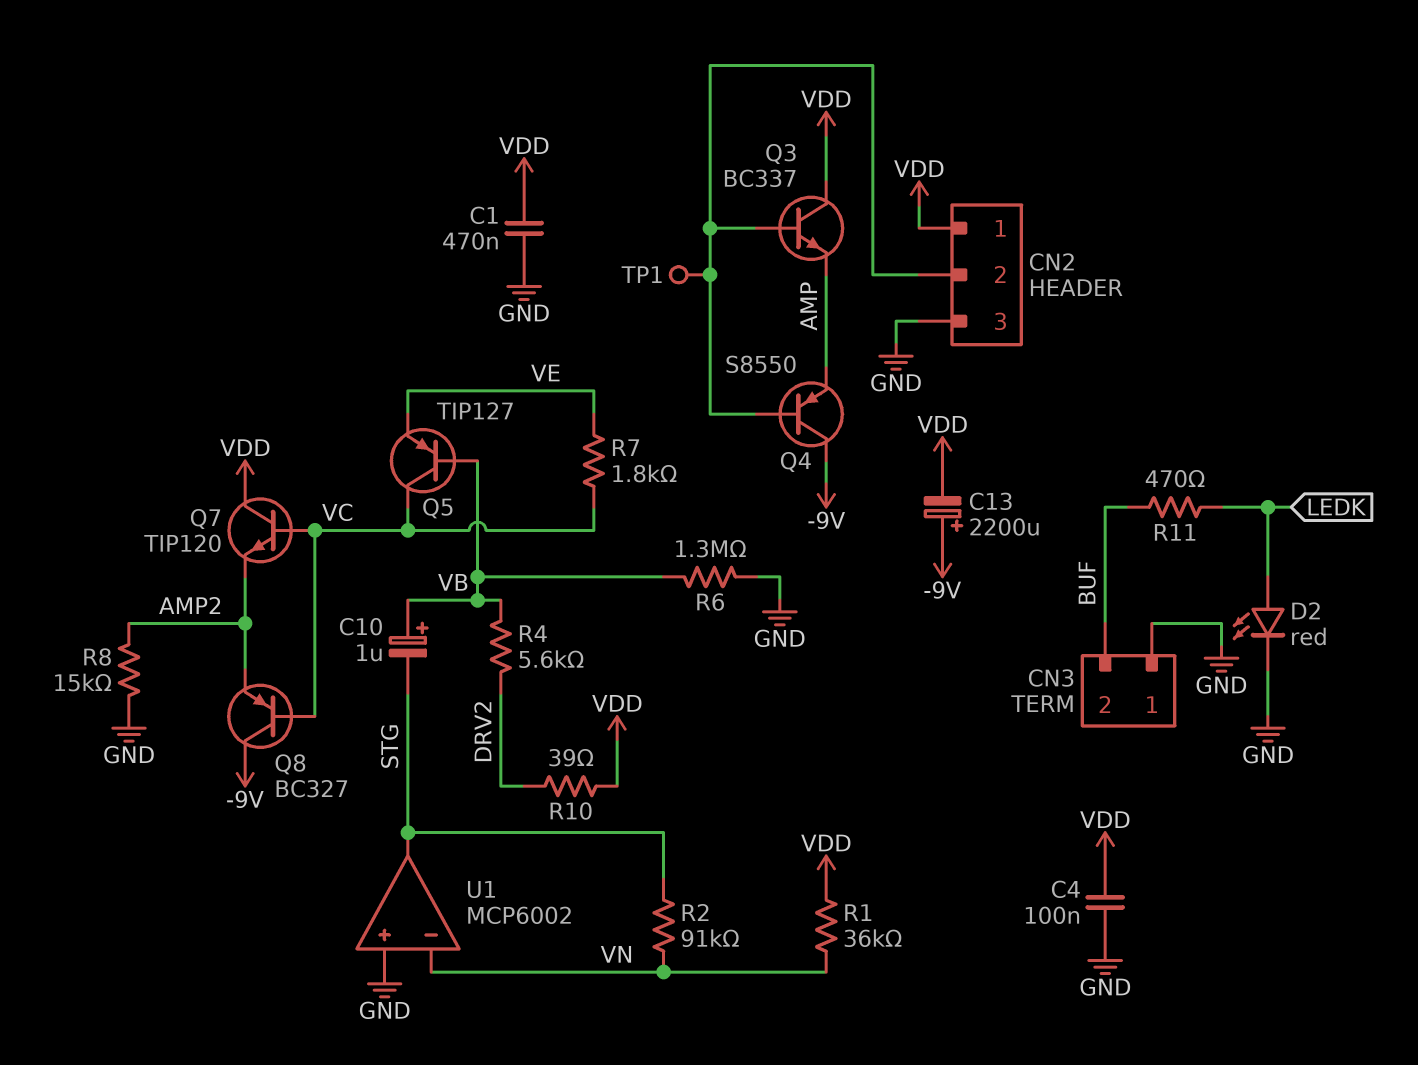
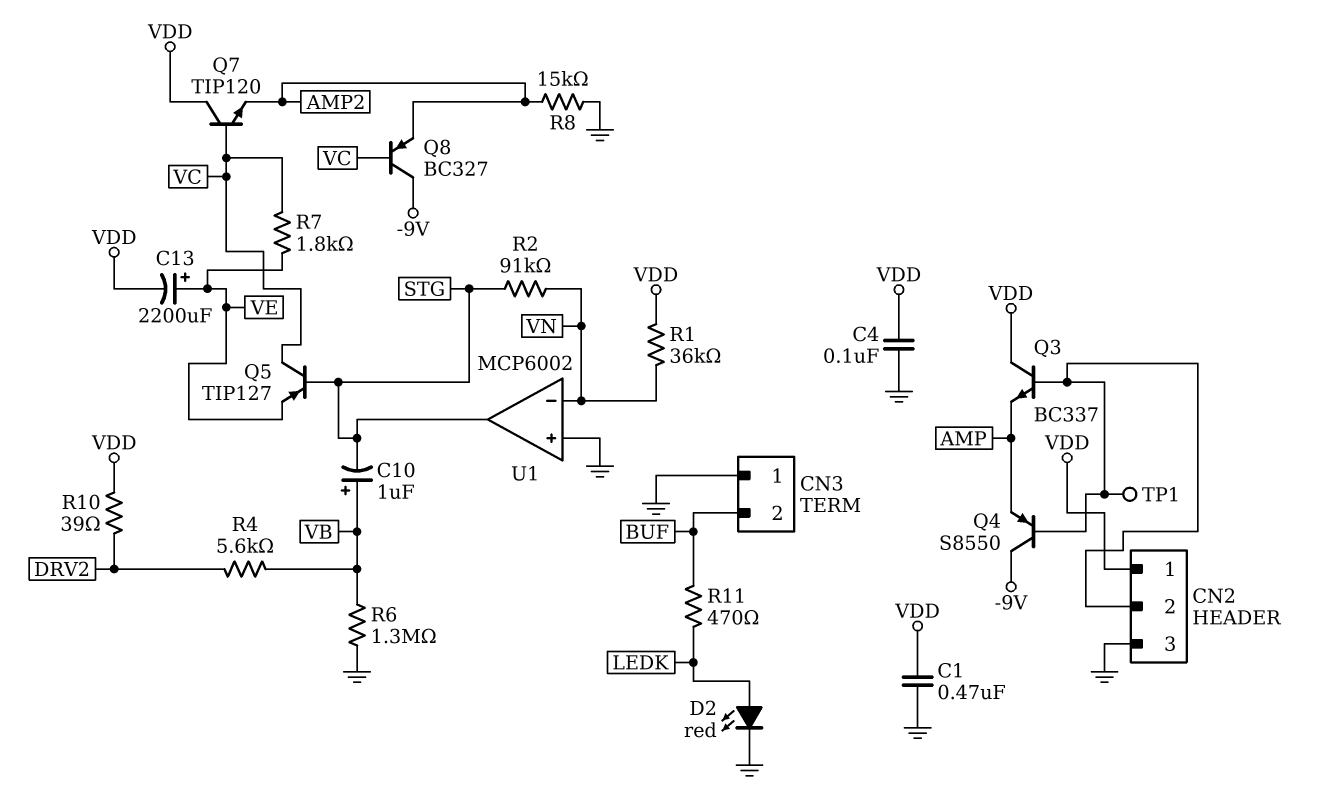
C13: 2200uF (plus -9V, minus VDD) -> 2200uF (plus VE, minus VDD)
Q5: PNP TIP127 (B VB, C VC, E VE) -> PNP TIP127 (B STG, C VC, E VE)

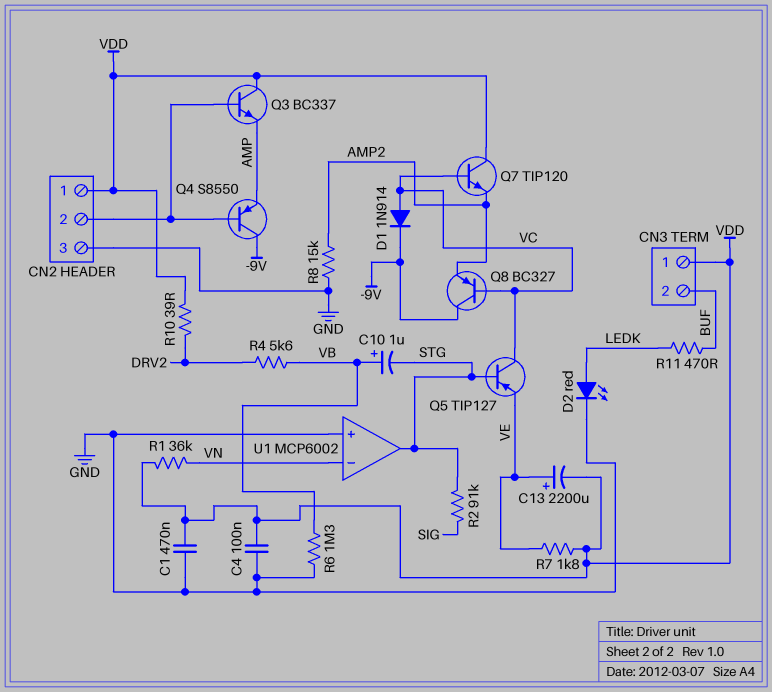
CN3 pin 1: GND -> VDD
D1: none -> diode 1N914 (A VC, K -9V)
R2: 91k (STG, VN) -> 91k (SIG, STG)
R7: 1.8k (VC, VE) -> 1.8k (VDD, VE)
TP1: test point (CN2/2) -> none

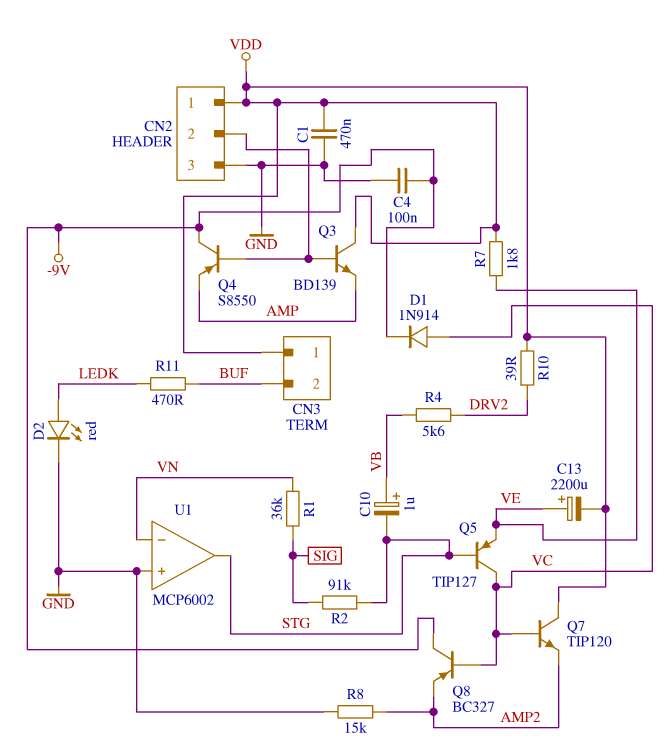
C4: 100nF (GND, VDD) -> 100nF (-9V, GND)
Q3: NPN BC337 (B CN2/2, C VDD, E AMP) -> NPN BD139 (B CN2/2, C VDD, E AMP)
R1: 36k (VDD, VN) -> 36k (SIG, VN)
R6: 1.3M (GND, VB) -> none

